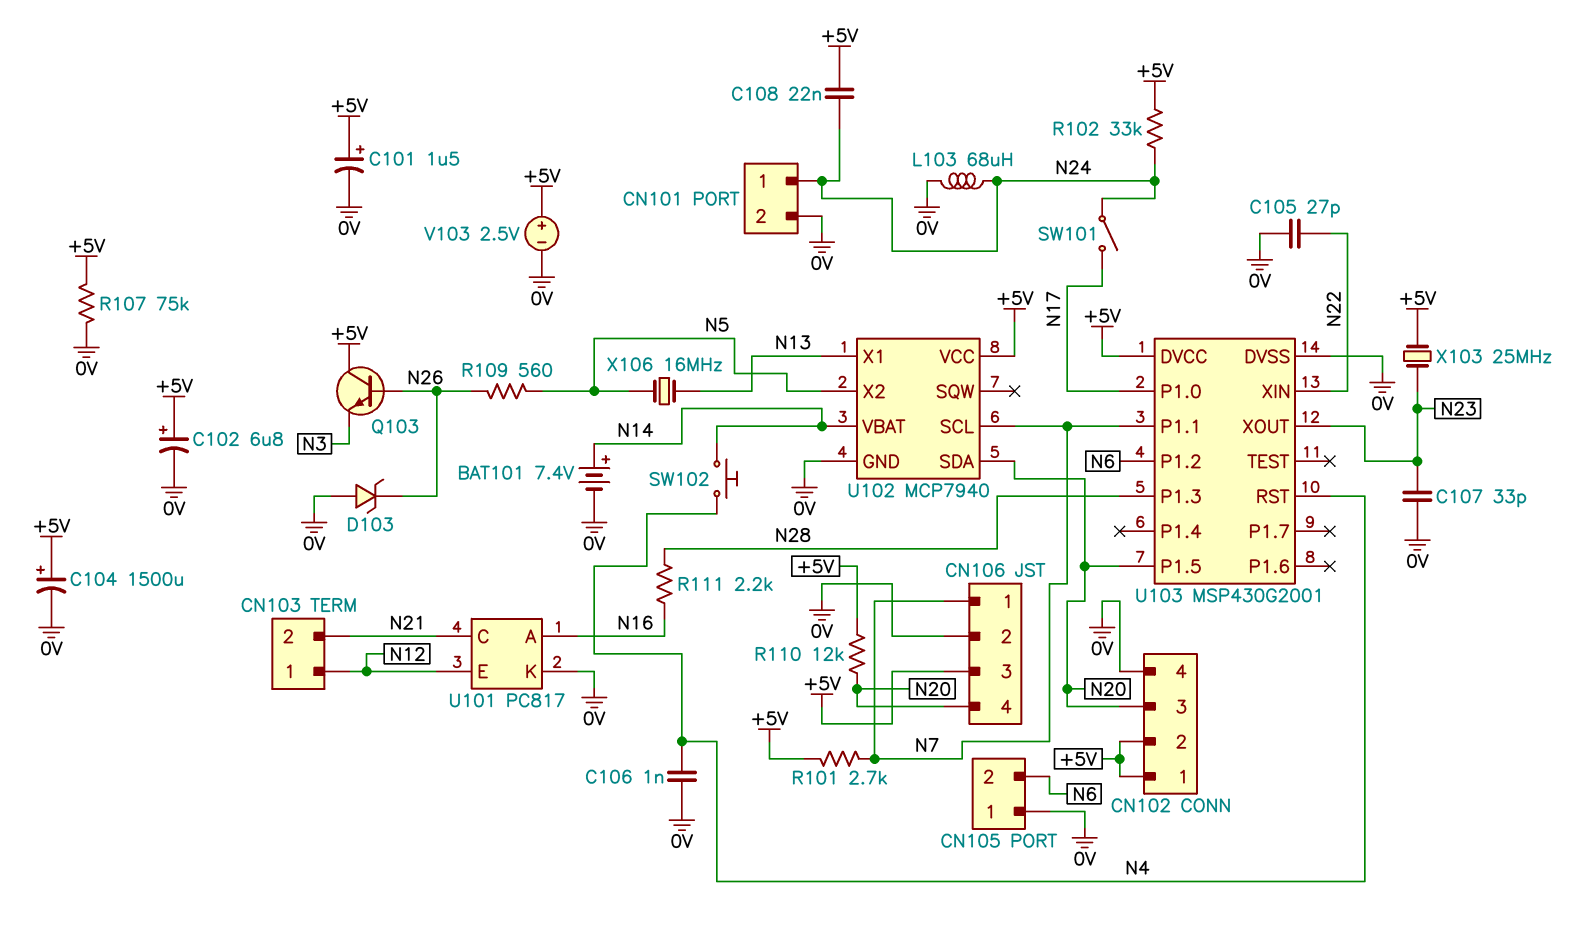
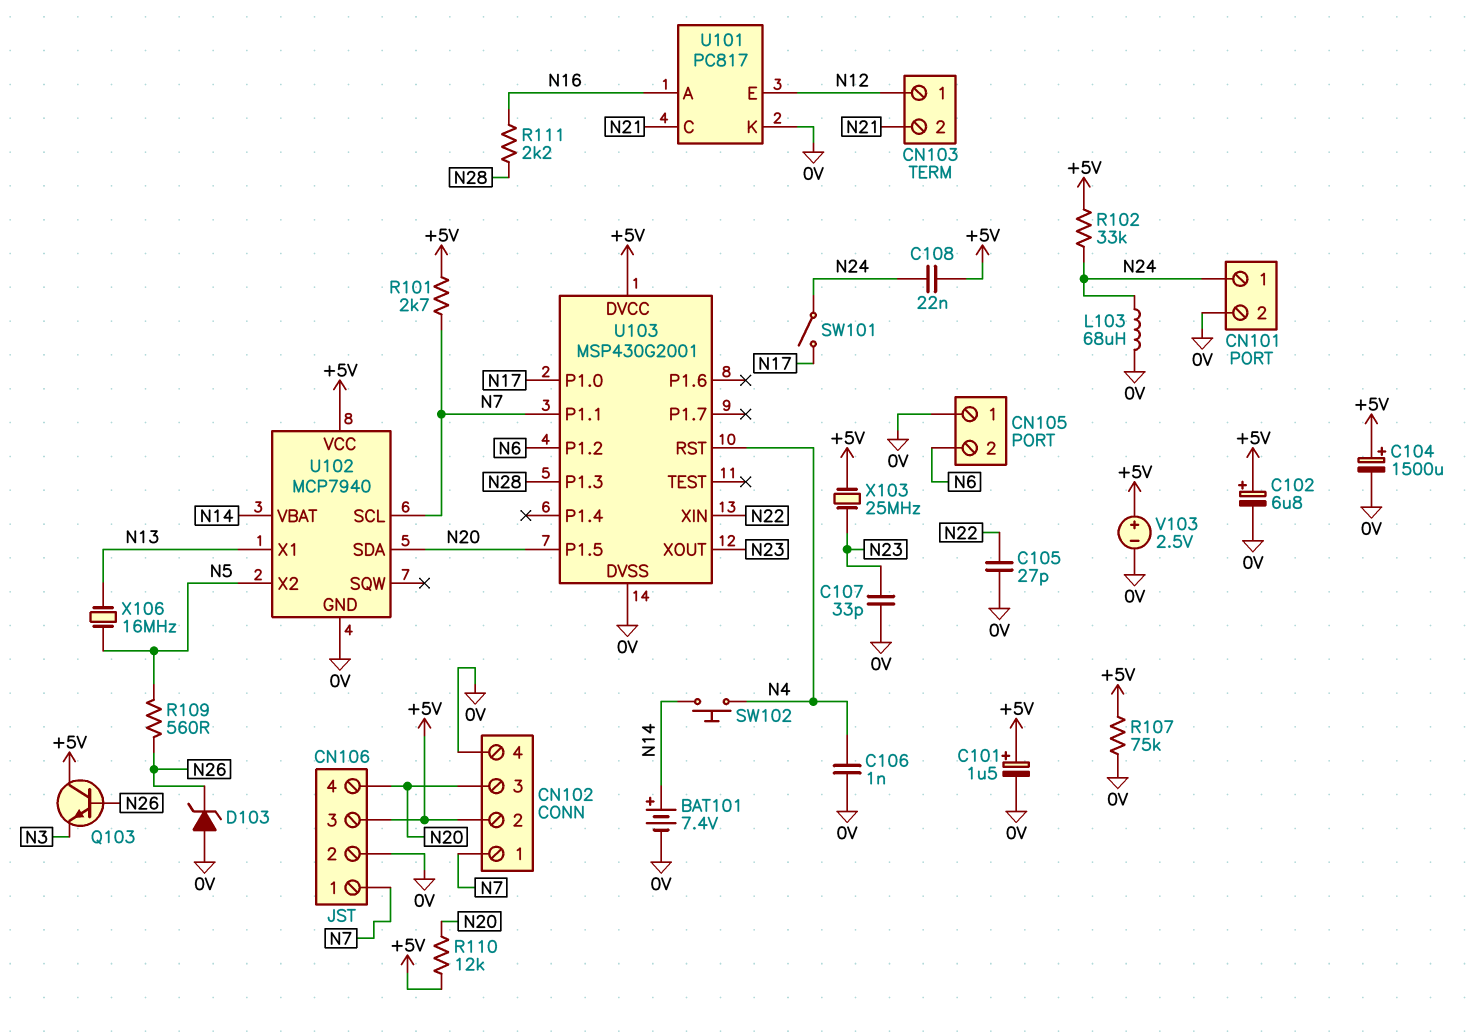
CN102 pin 1: +5V -> N7

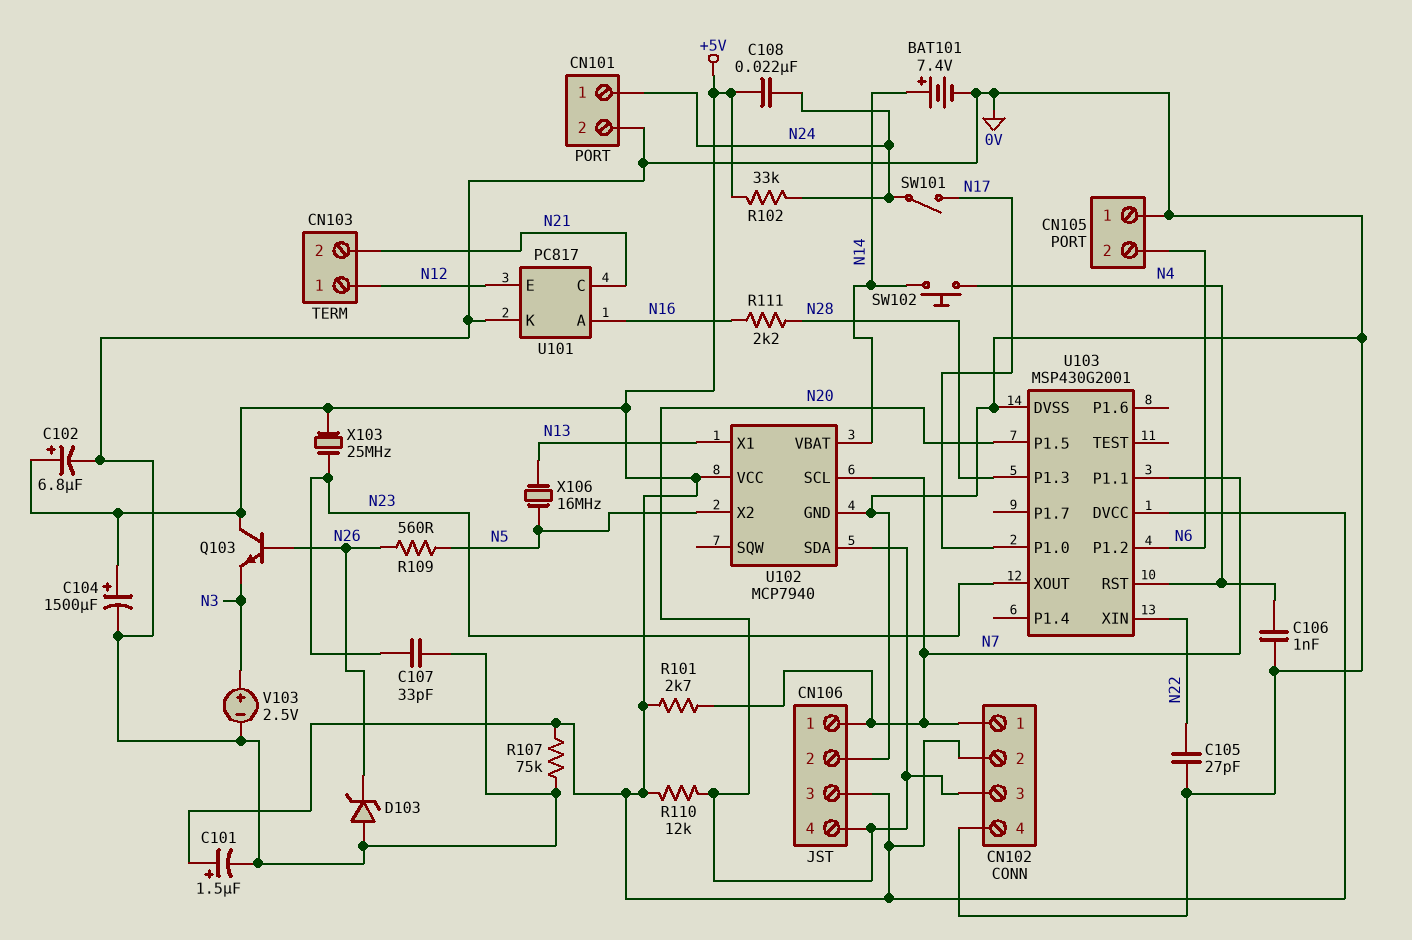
L103: 68uH (0V, N24) -> none
V103: 2.5V (plus +5V, minus 0V) -> 2.5V (plus N3, minus 0V)

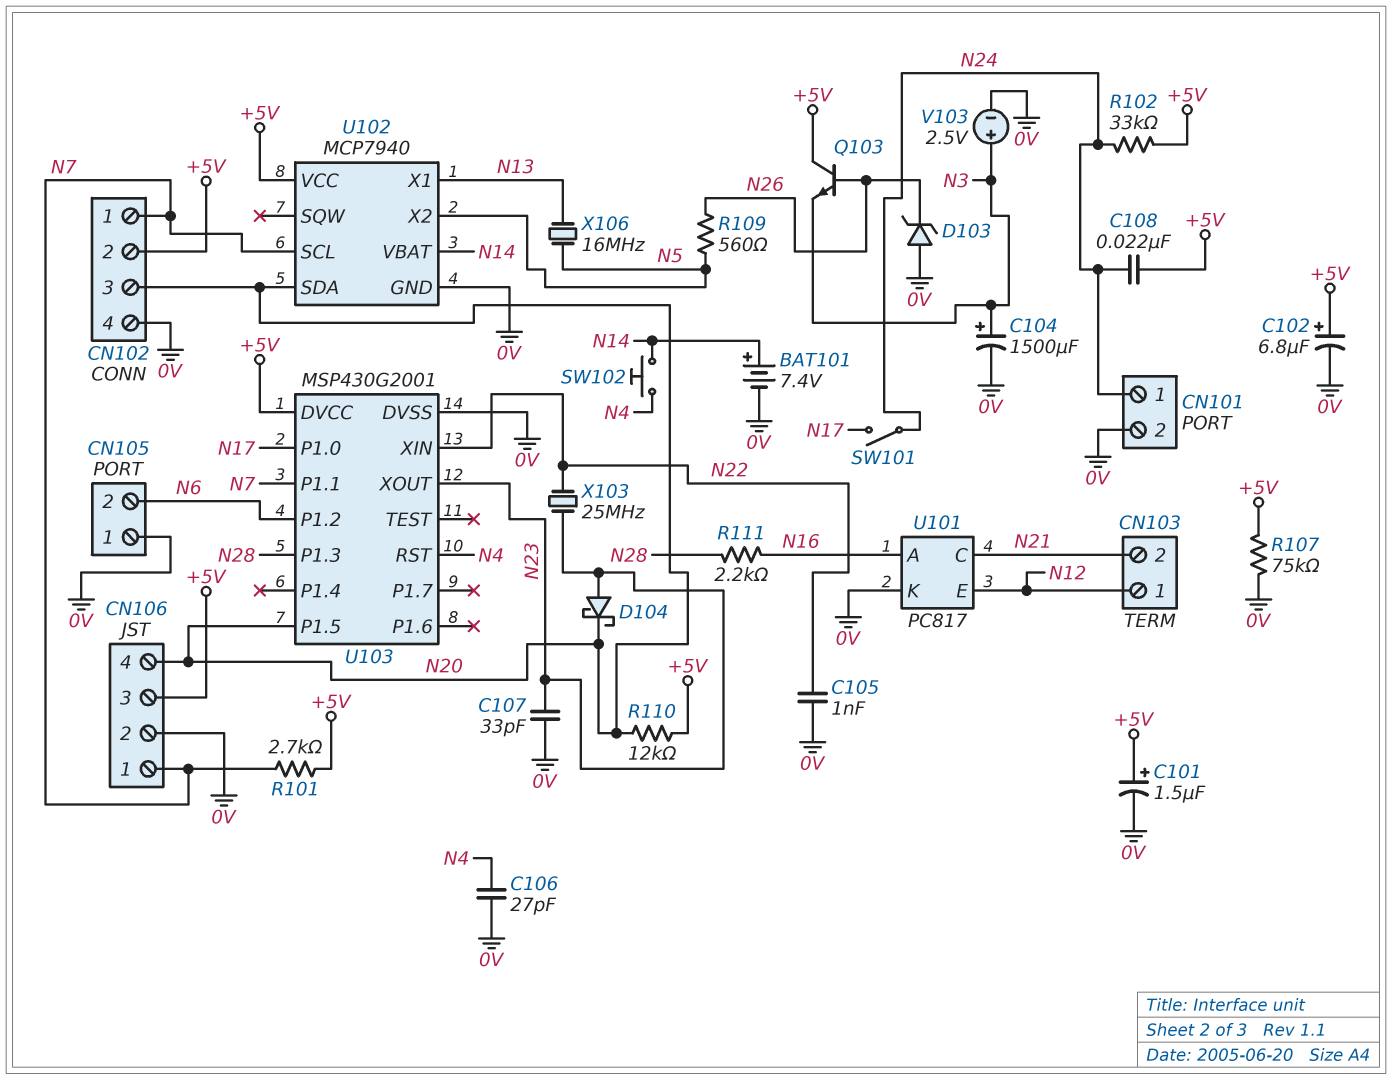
C104: 1500uF (plus +5V, minus 0V) -> 1500uF (plus N3, minus 0V)
C105: 27pF (0V, N22) -> 1nF (0V, N22)
C106: 1nF (0V, N4) -> 27pF (0V, N4)
D104: none -> schottky (A N23, K N20)
X103: 25MHz (+5V, N23) -> 25MHz (N22, N23)

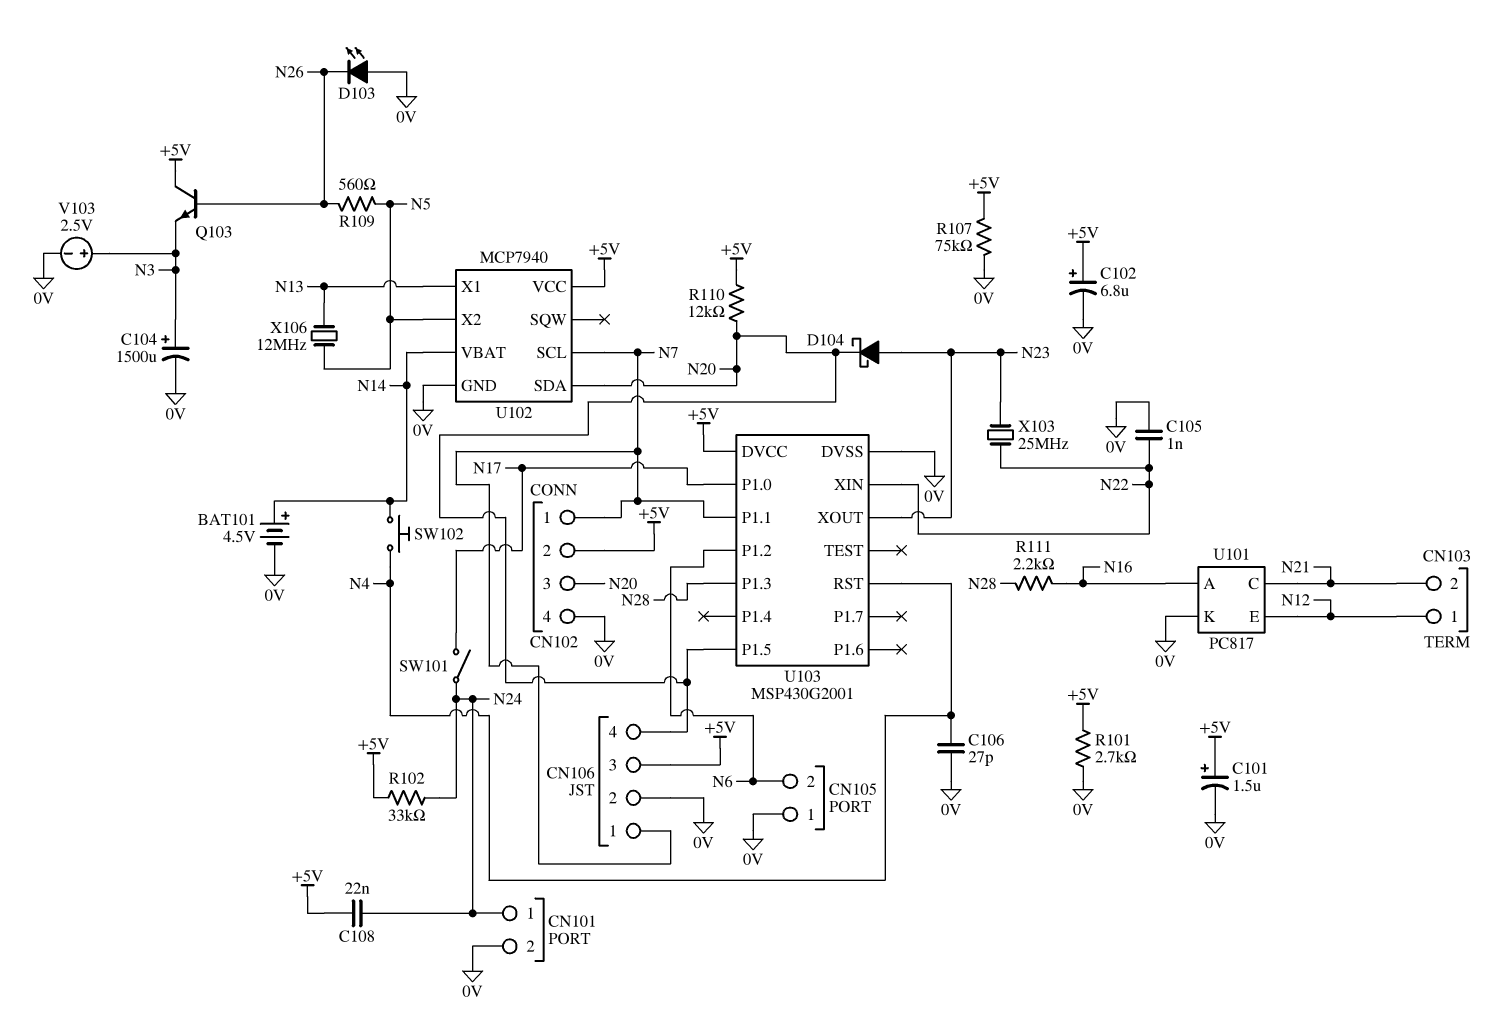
BAT101: 7.4V (plus N14, minus 0V) -> 4.5V (plus N14, minus 0V)
C107: 33pF (0V, N23) -> none
D103: zener (A 0V, K N26) -> LED (A 0V, K N26)
R101: 2.7k (+5V, N7) -> 2.7k (+5V, 0V)
X106: 16MHz (N5, N13) -> 12MHz (N5, N13)

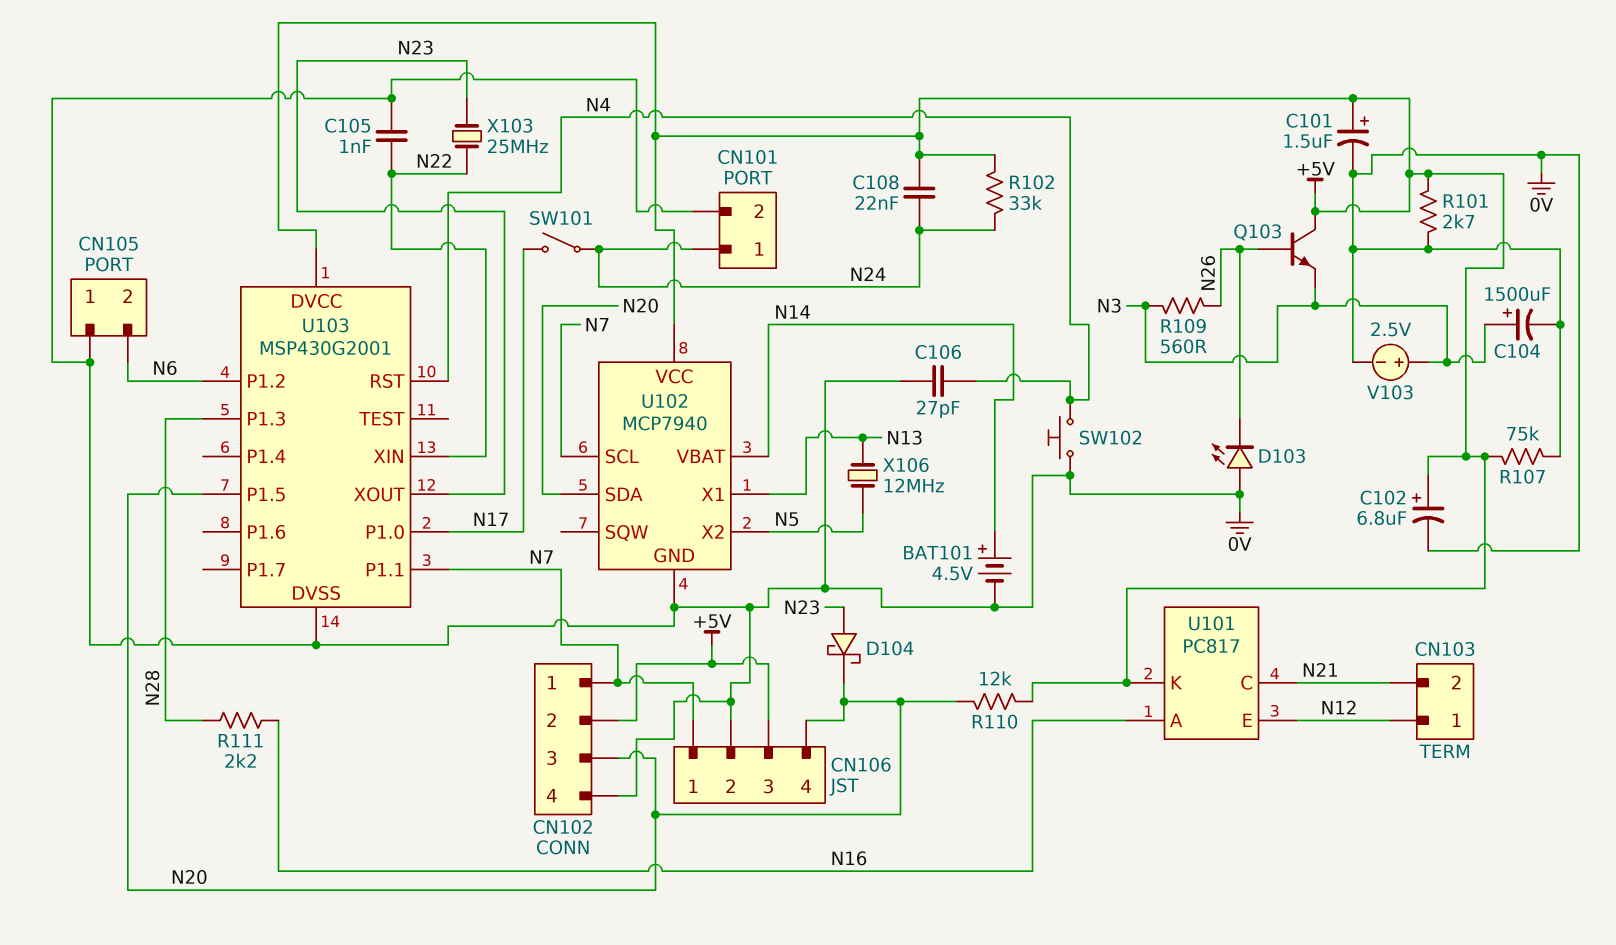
R109: 560 (N5, N26) -> 560 (N3, N26)
SW102: button (N4, N14) -> button (0V, N4)
U101 pin K: 0V -> +5V

